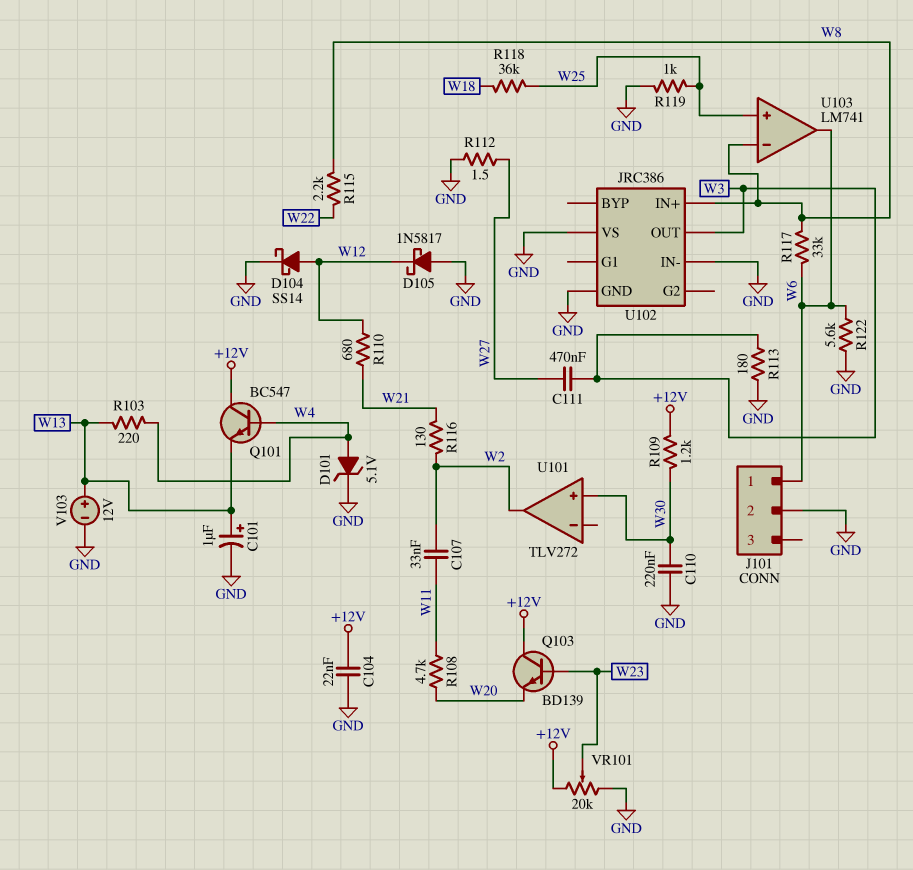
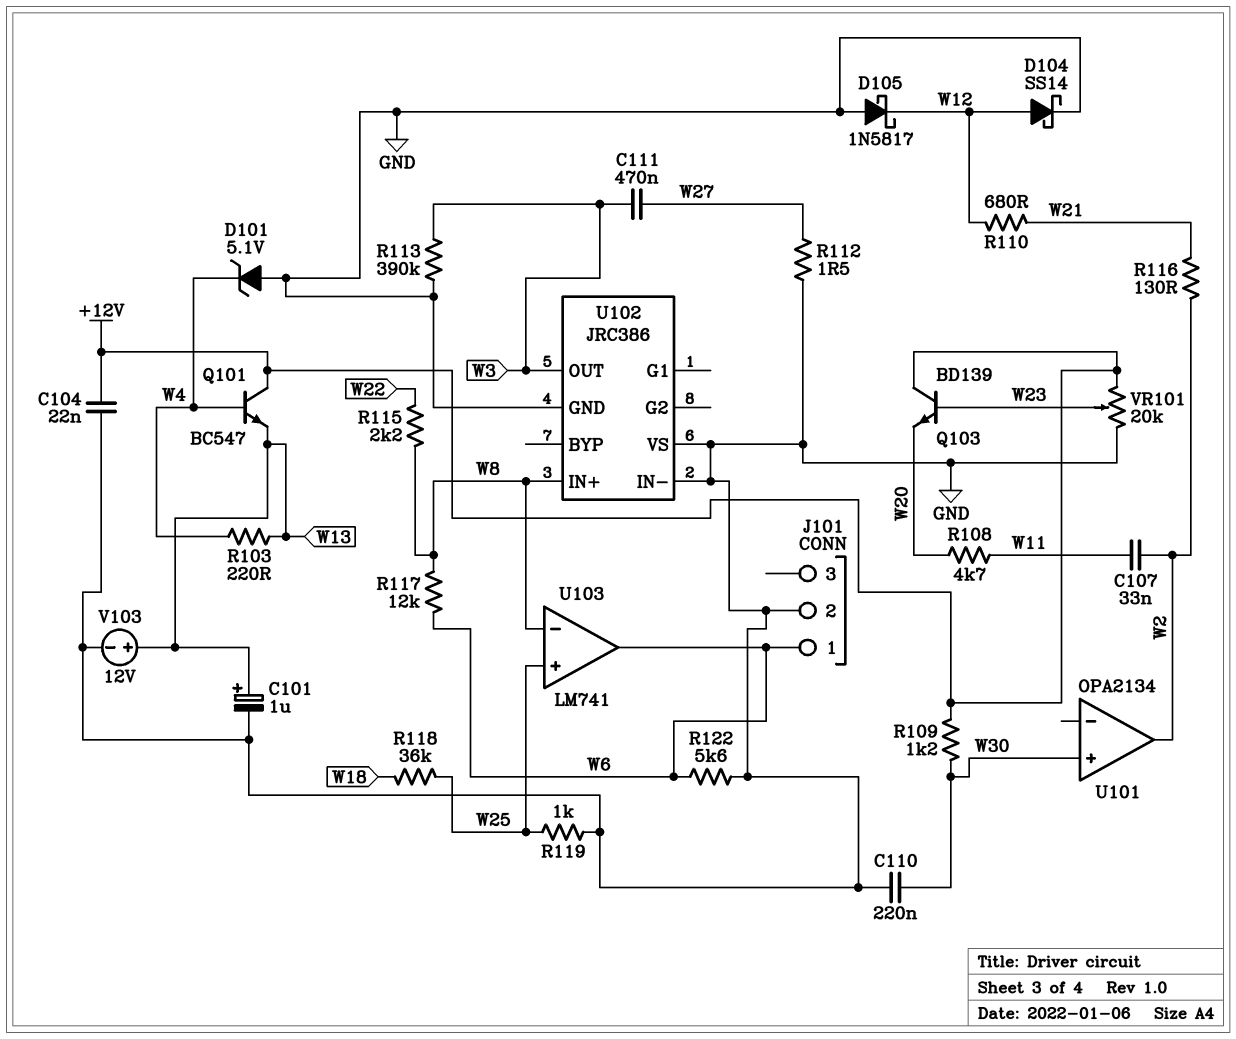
D101: zener 5.1V (A W4, K GND) -> zener 5.1V (A GND, K W4)
R113: 180 (GND, W3) -> 390k (GND, W3)
R117: 33k (W6, W8) -> 12k (W6, W8)
U101: TLV272 -> OPA2134

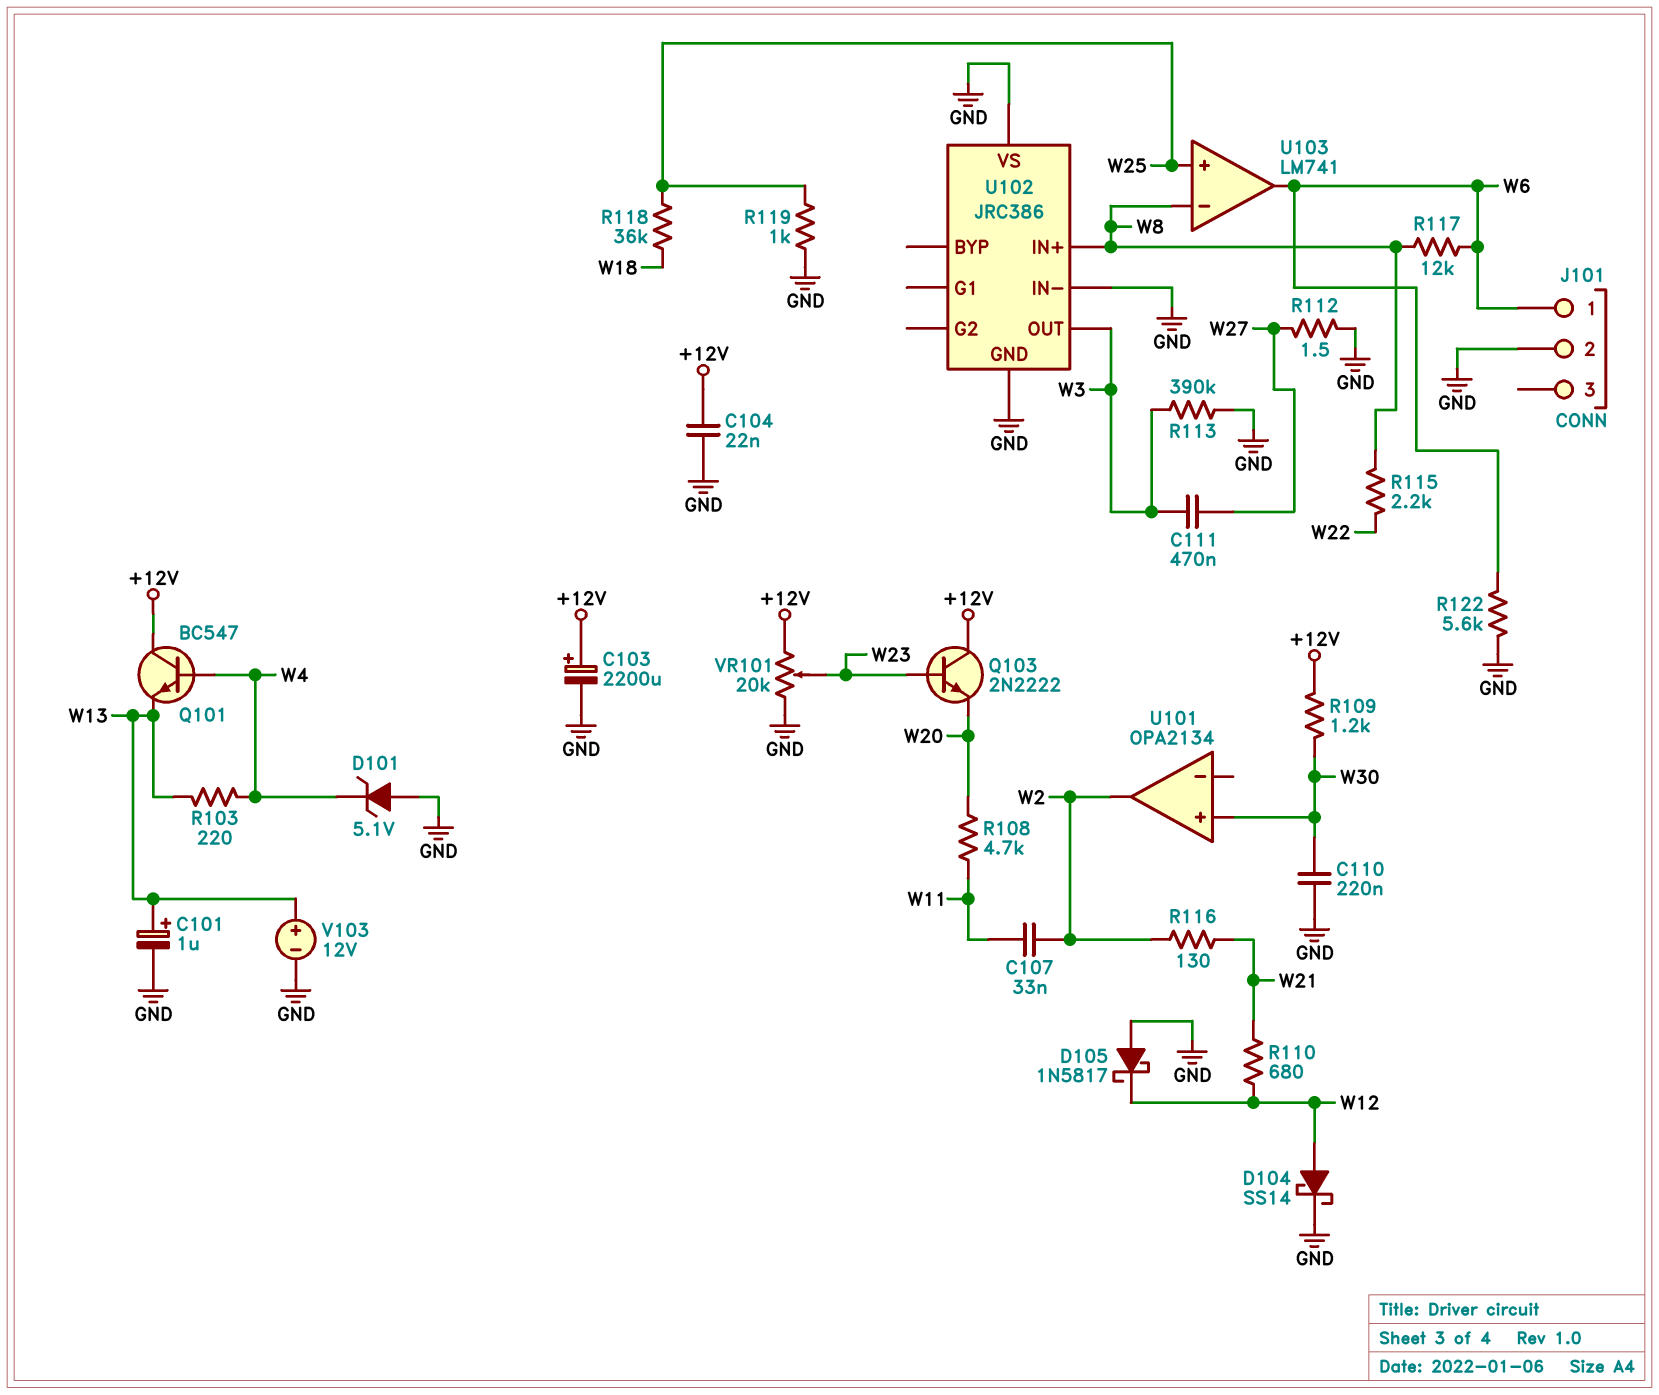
C103: none -> 2200uF (plus +12V, minus GND)
Q103: NPN BD139 (B W23, C +12V, E W20) -> NPN 2N2222 (B W23, C +12V, E W20)

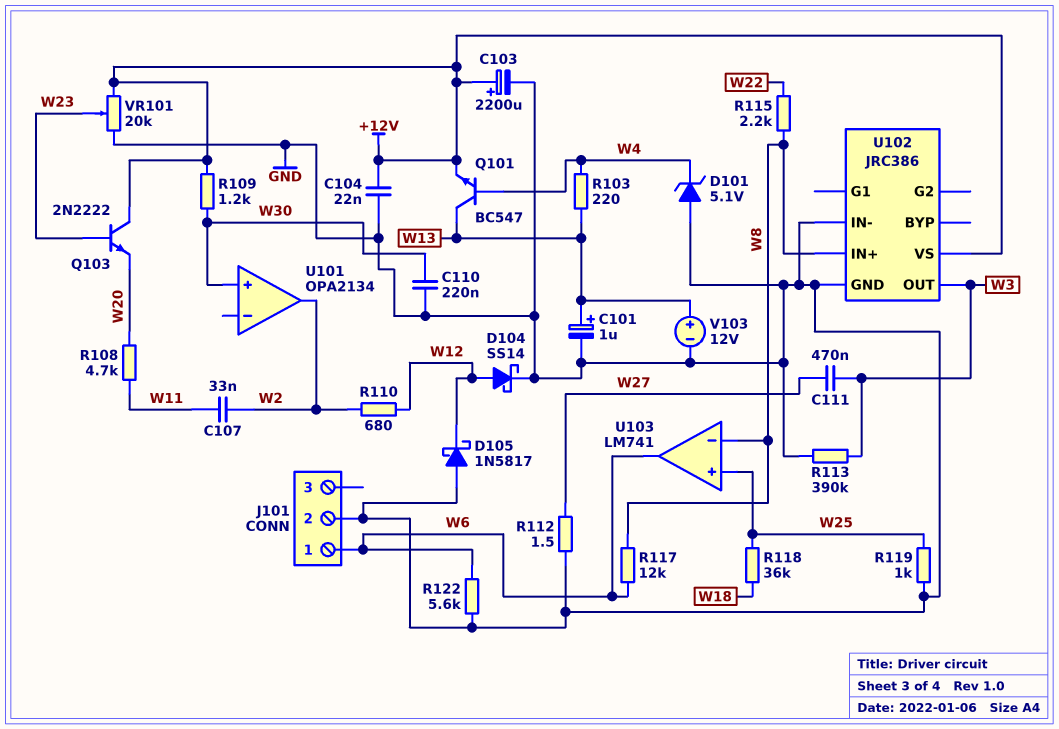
Q101: NPN BC547 (B W4, C +12V, E W13) -> NPN BC547 (B W4, C W13, E +12V)
R110: 680 (W12, W21) -> 680 (W2, W12)
R116: 130 (W2, W21) -> none
U102 pin VS: GND -> +12V

